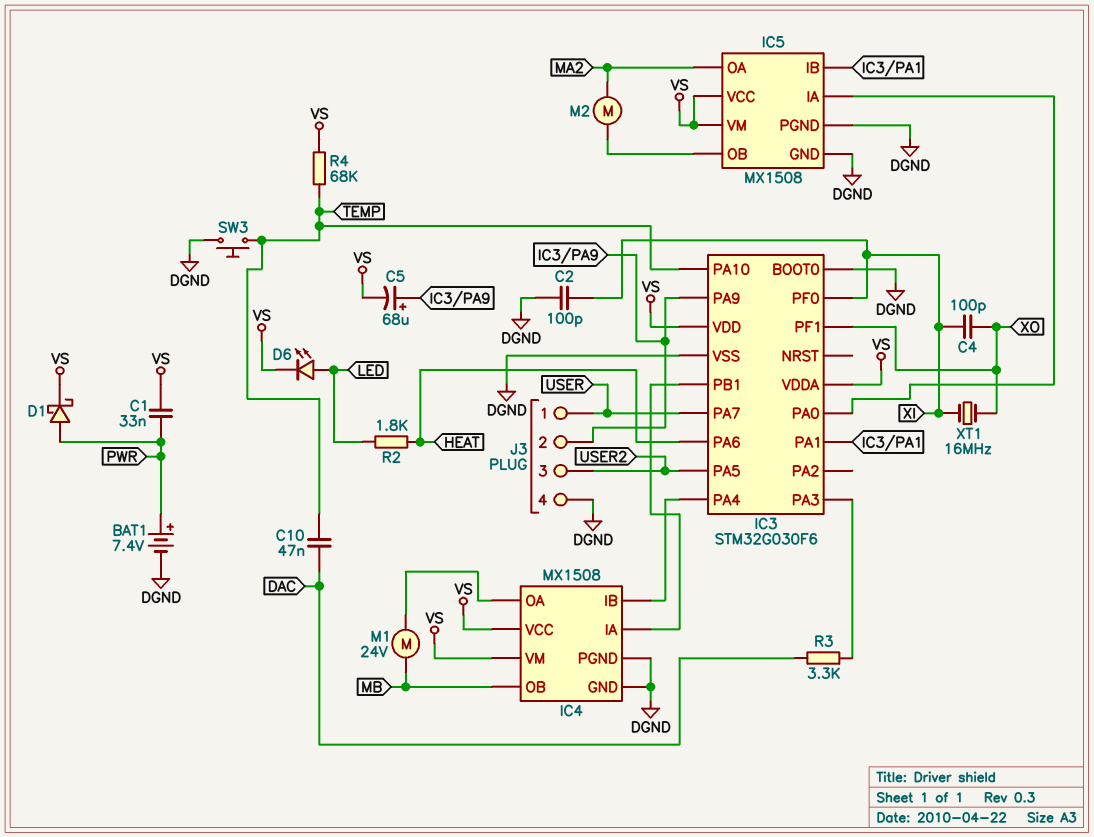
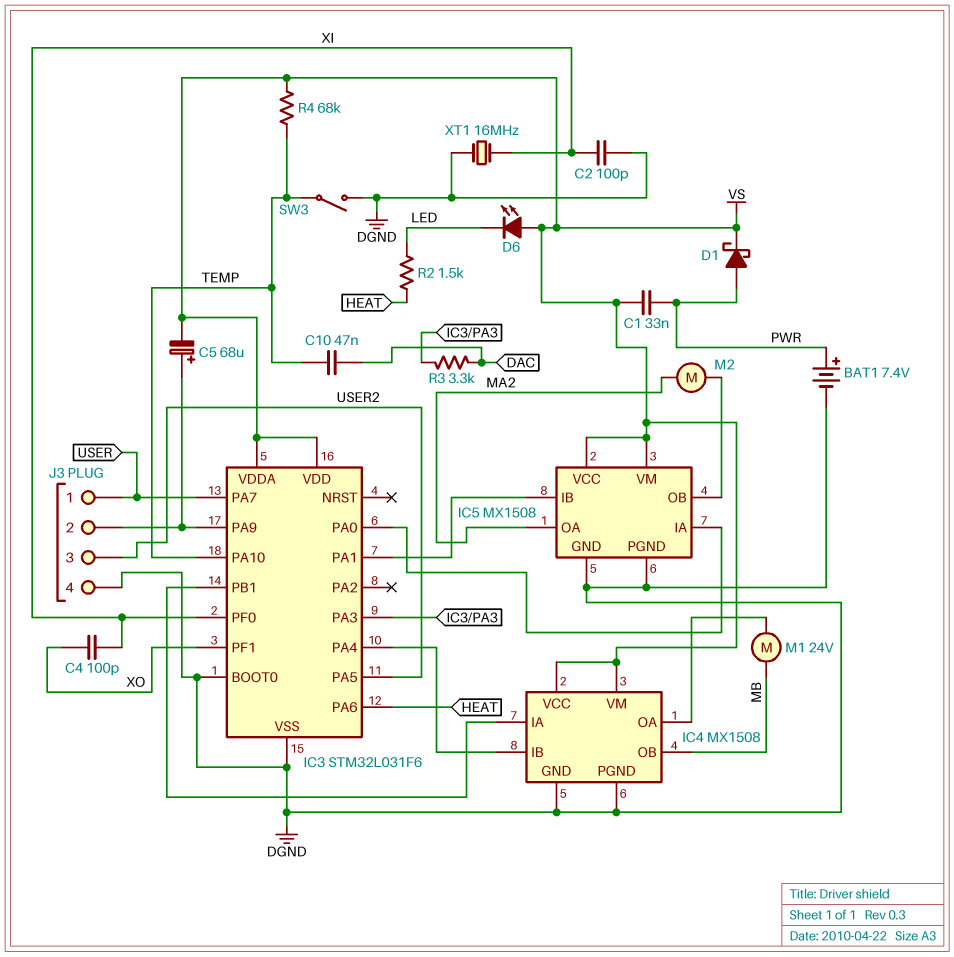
D6: LED (A LED, K VS) -> LED (A VS, K LED)
IC3: STM32G030F6 -> STM32L031F6
R2: 1.8k (HEAT, LED) -> 1.5k (HEAT, LED)
SW3: button (DGND, TEMP) -> switch (DGND, TEMP)
XT1: 16MHz (XI, XO) -> 16MHz (DGND, XI)

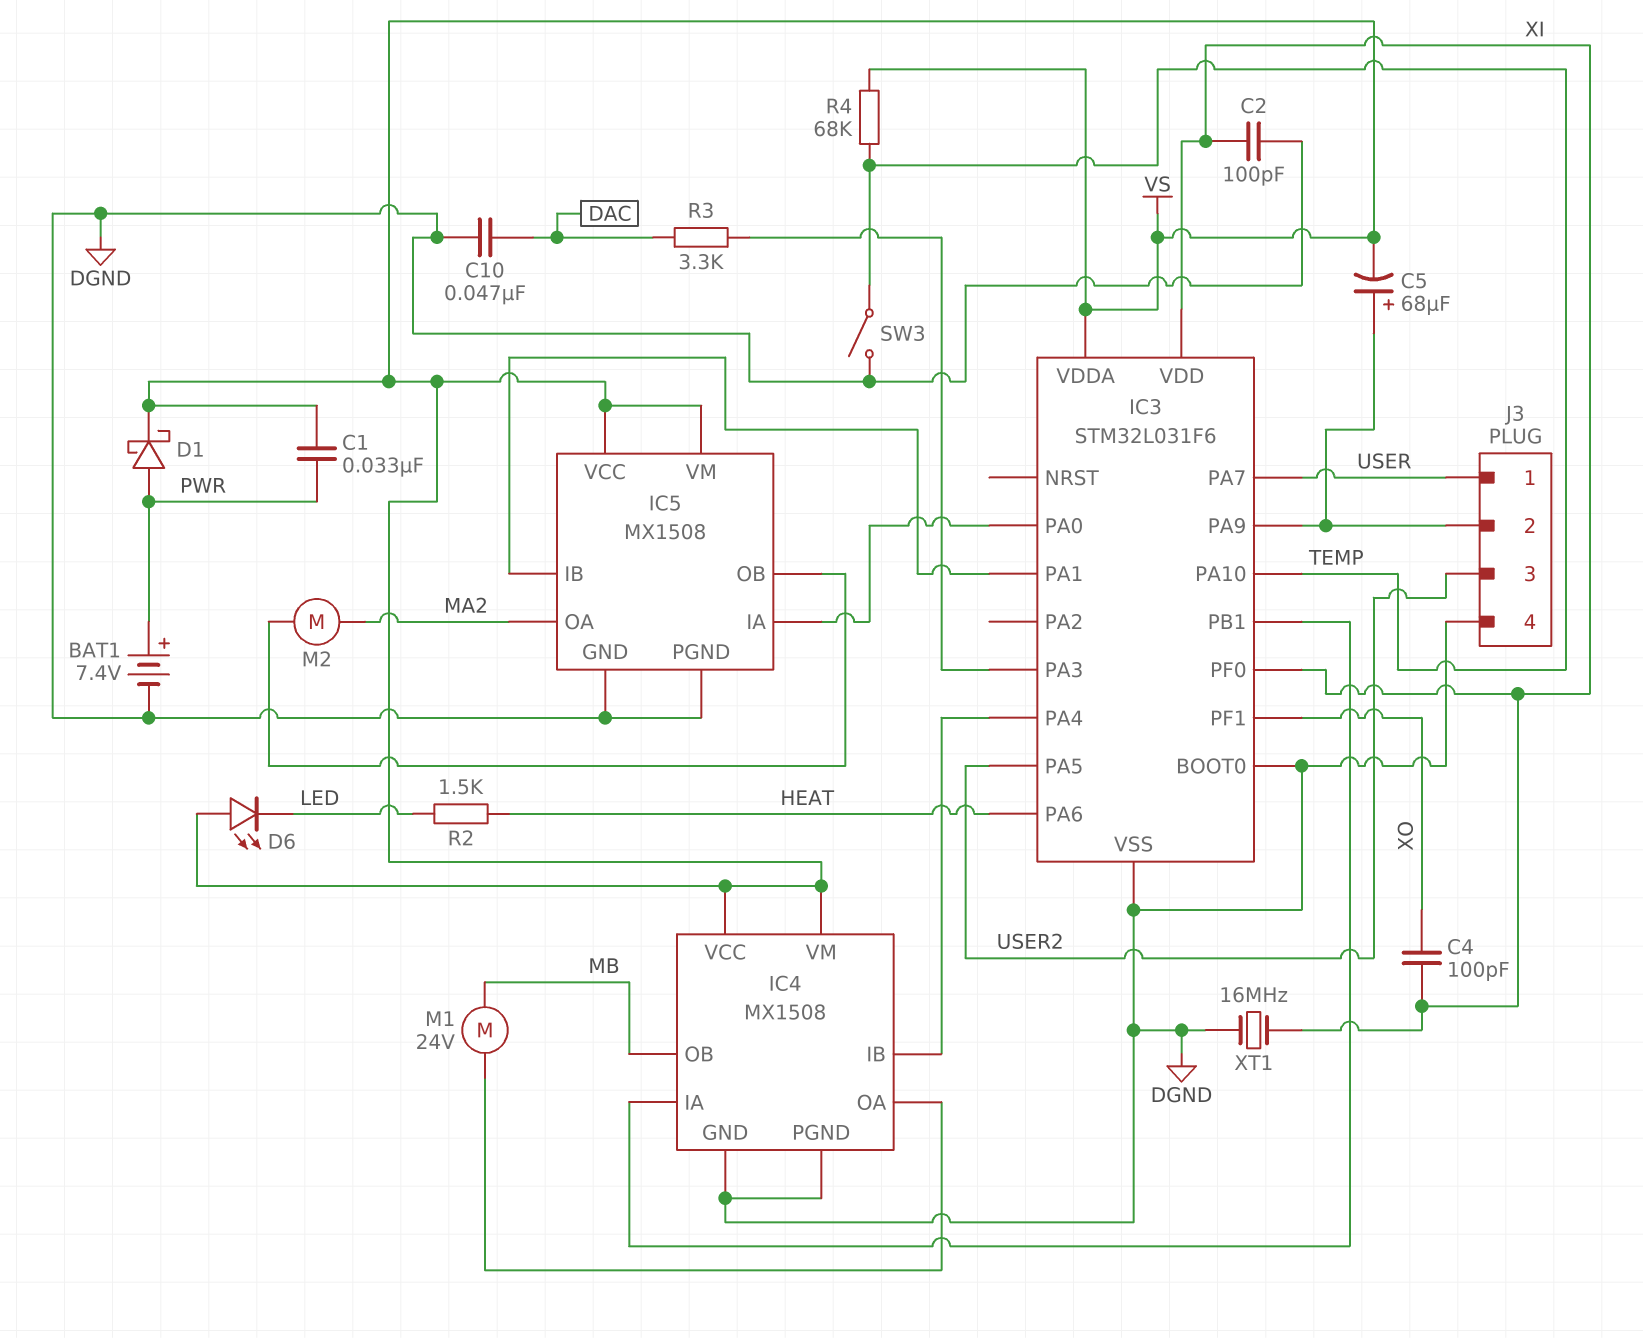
C10: 47nF (DAC, TEMP) -> 47nF (DAC, DGND)
IC3 pin VDD: VS -> XI

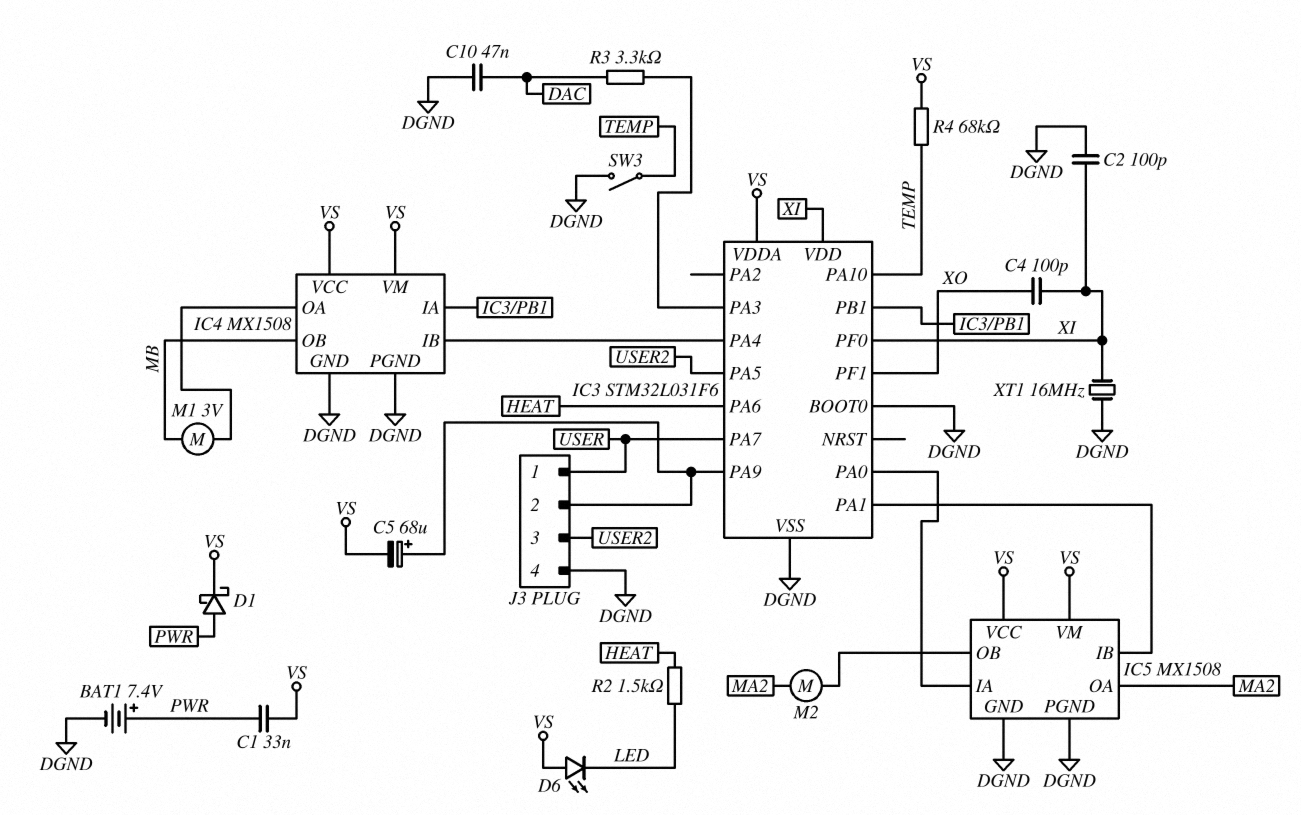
M1: motor 24V (IC4/OA, MB) -> motor 3V (IC4/OA, MB)

